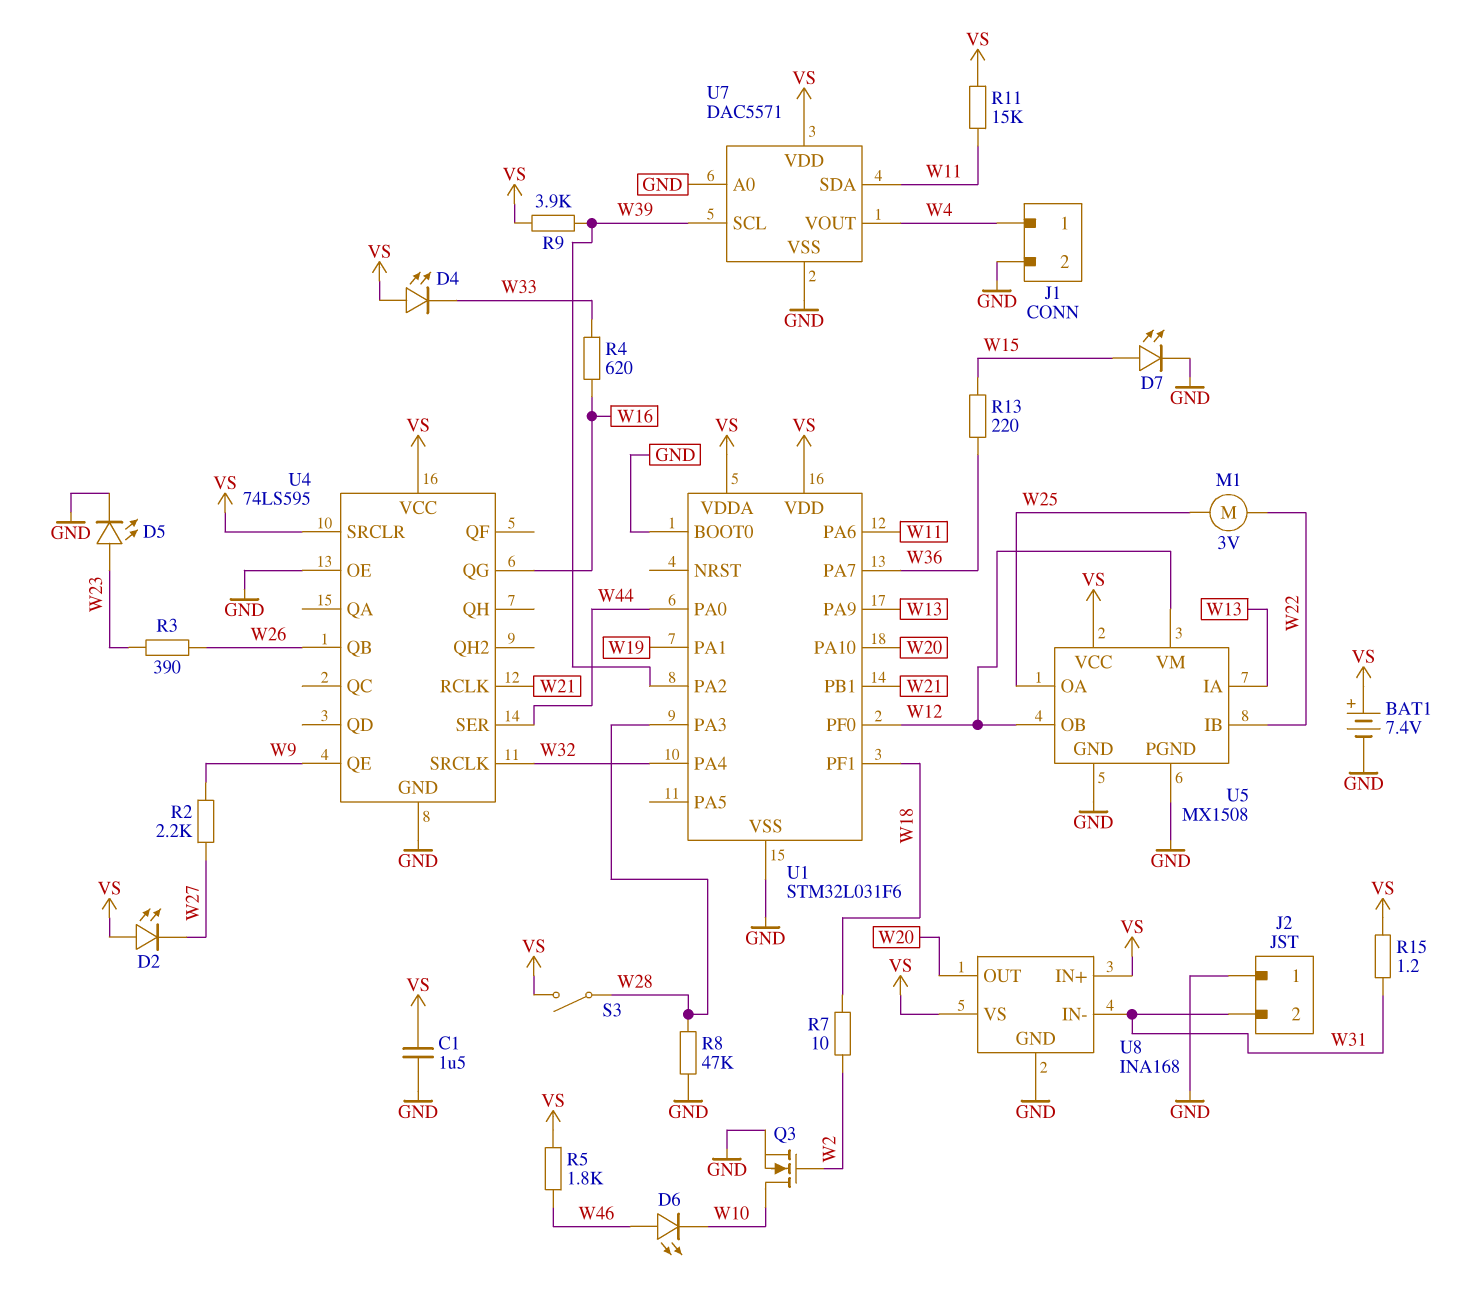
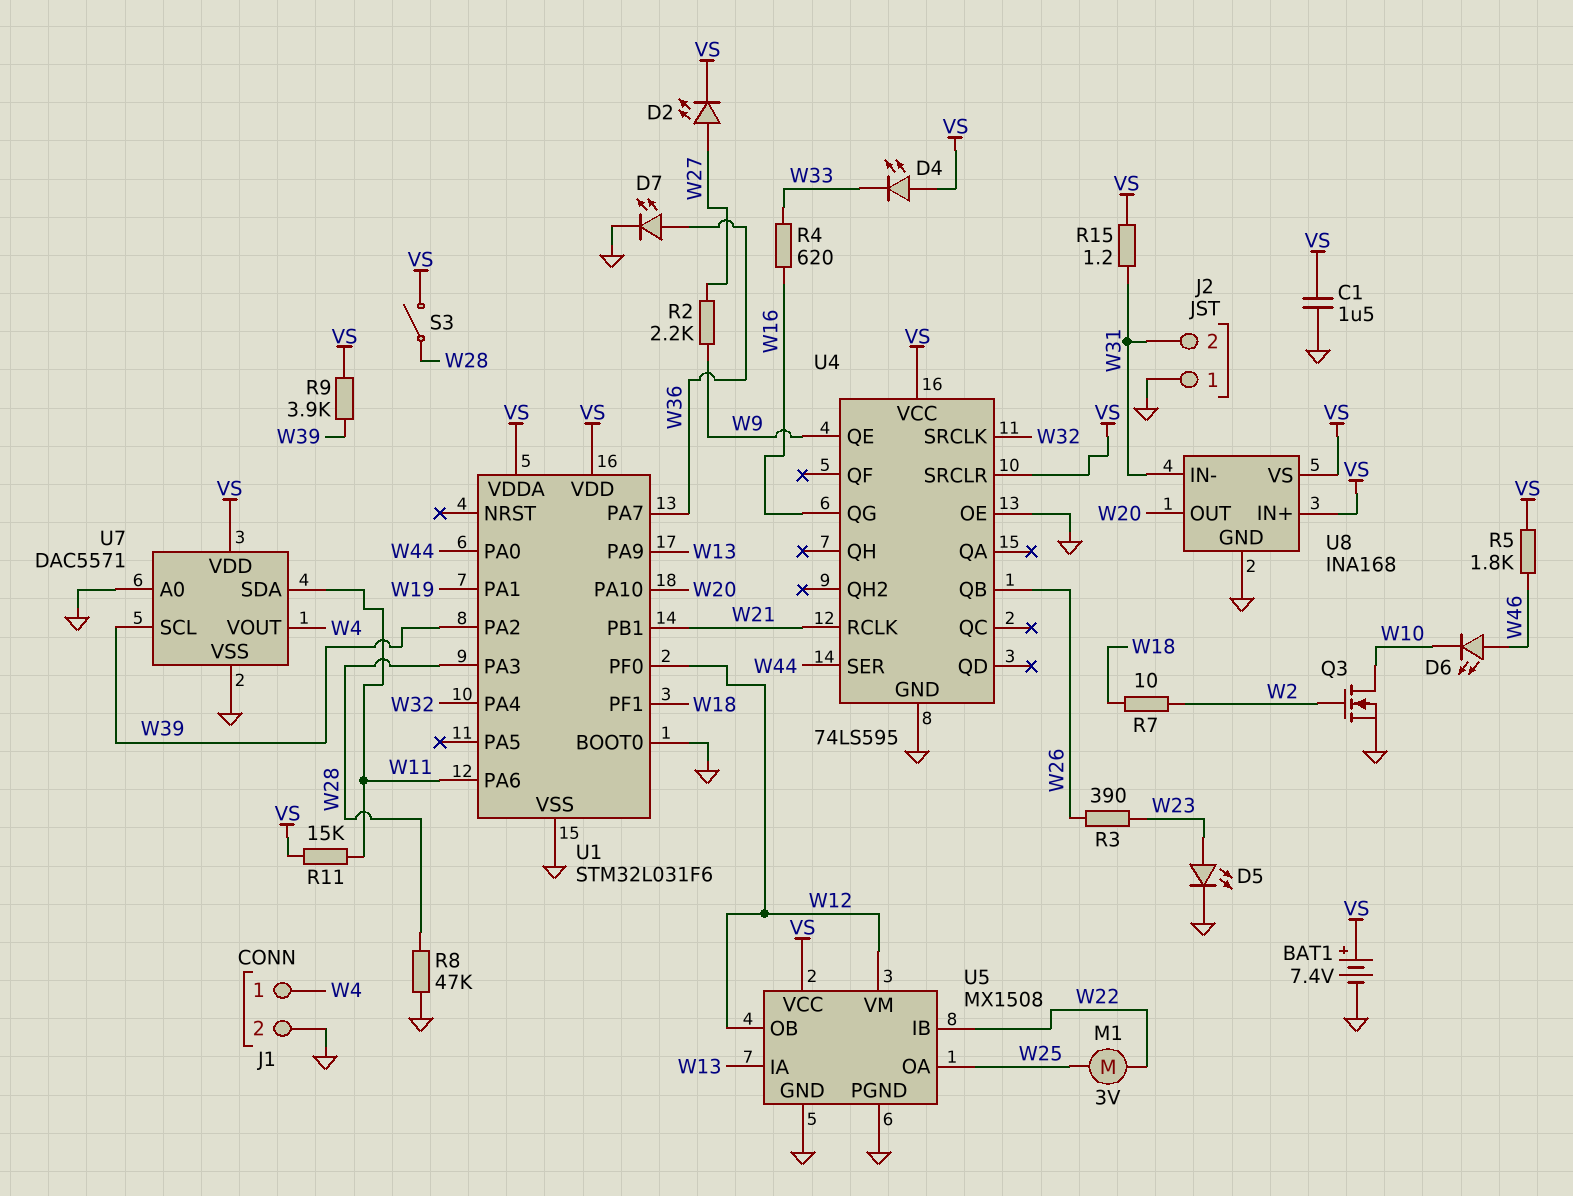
D2: LED (A VS, K W27) -> LED (A W27, K VS)
D7: LED (A W15, K GND) -> LED (A W36, K GND)
R13: 220 (W15, W36) -> none

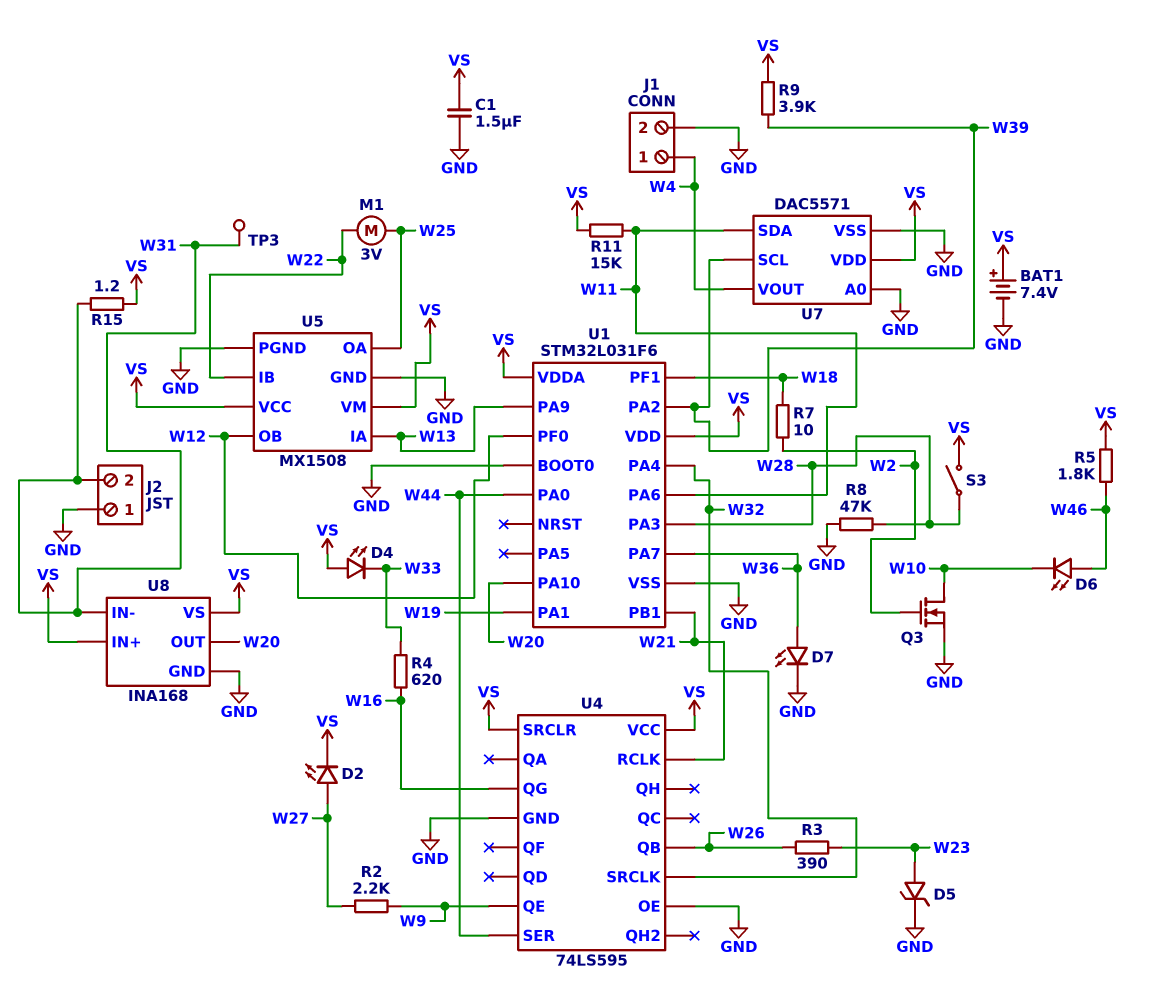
D5: LED (A W23, K GND) -> zener (A W23, K GND)
TP3: none -> test point (W31)
U5 pin VM: W12 -> VS

